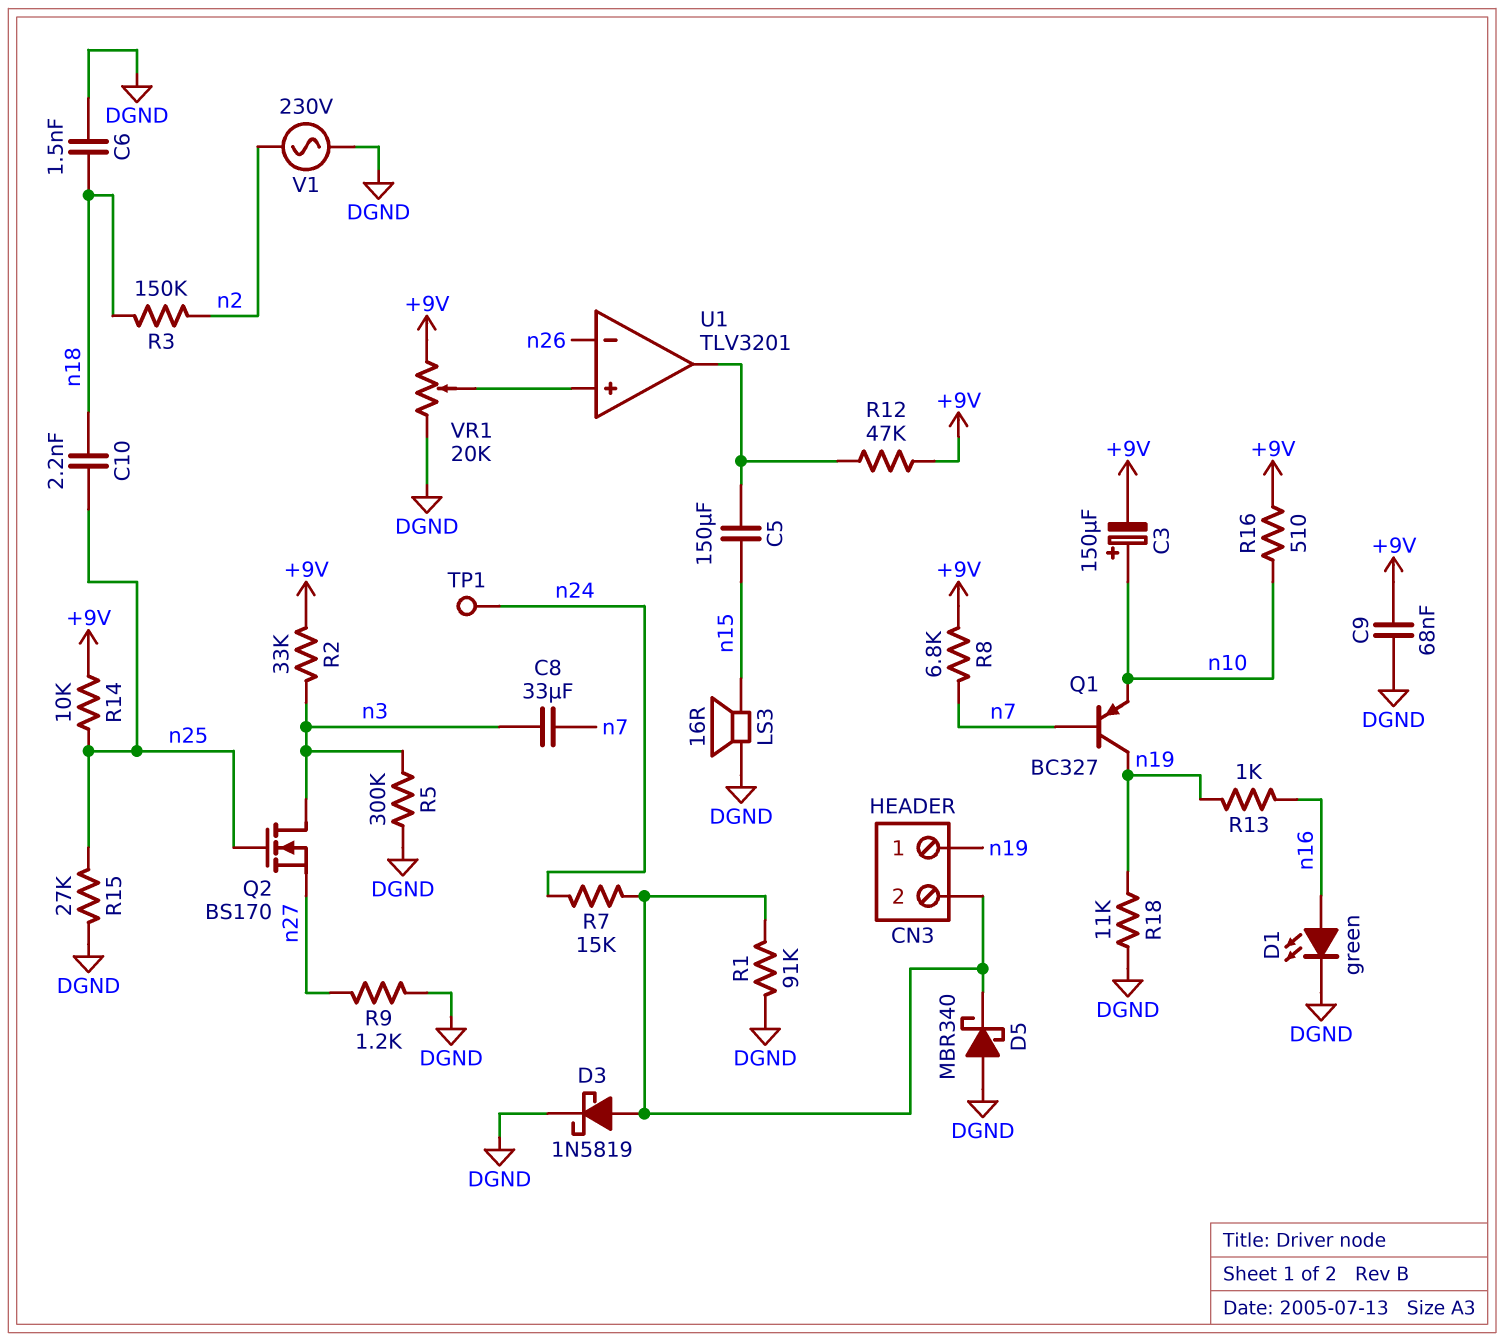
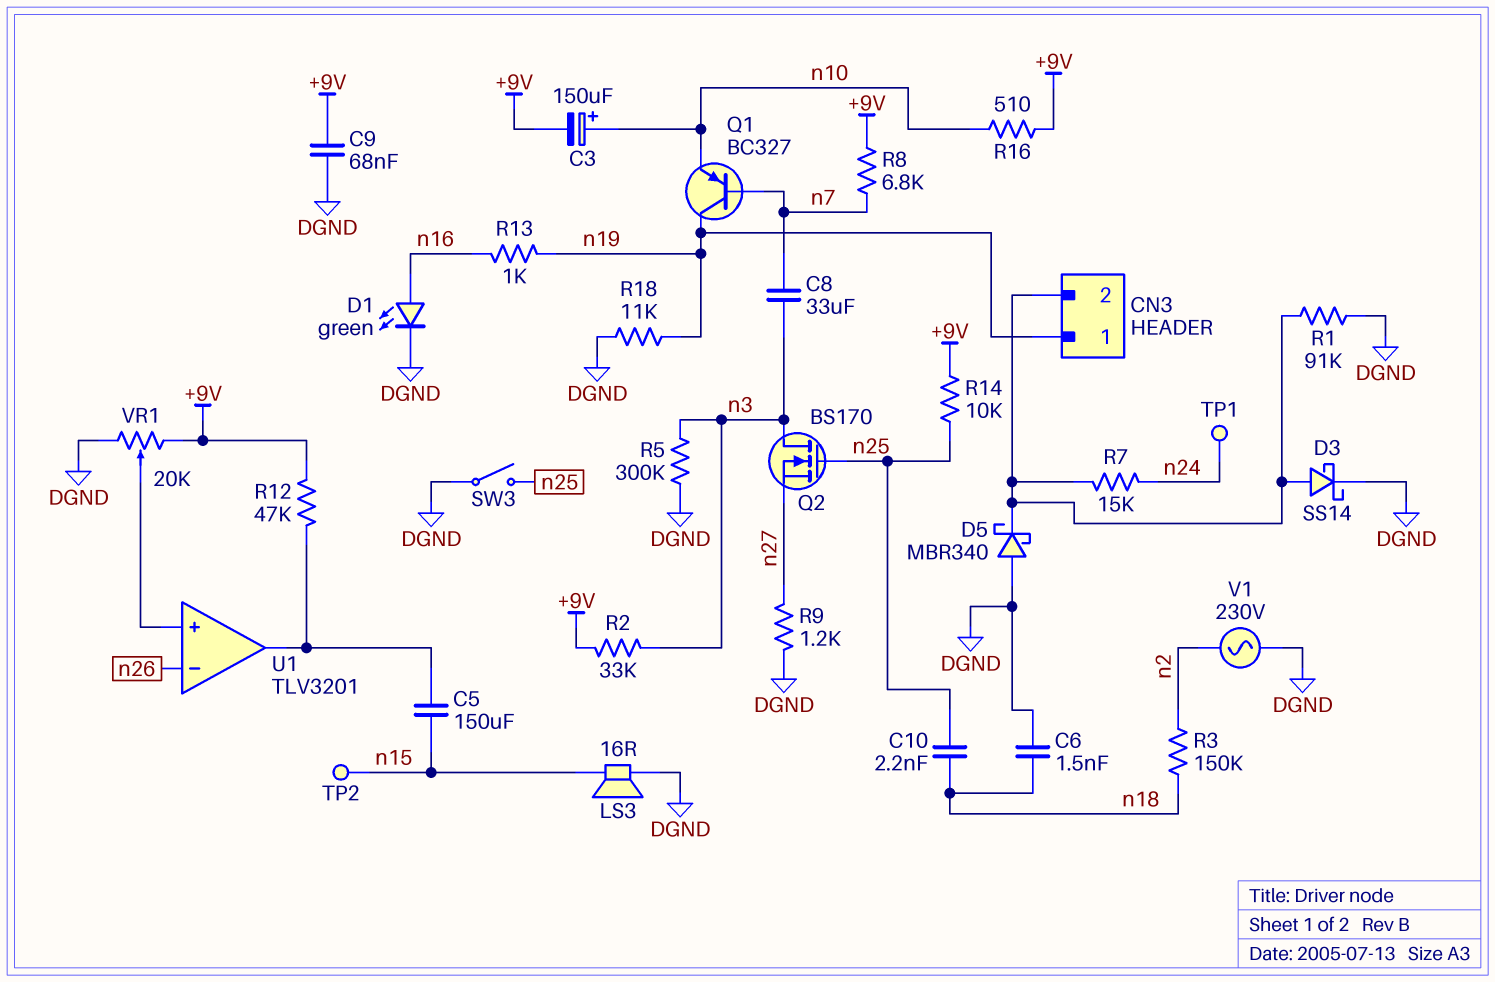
D3: schottky 1N5819 (A CN3/2, K DGND) -> schottky SS14 (A CN3/2, K DGND)
R15: 27k (DGND, n25) -> none
SW3: none -> switch (DGND, n25)
TP2: none -> test point (n15)

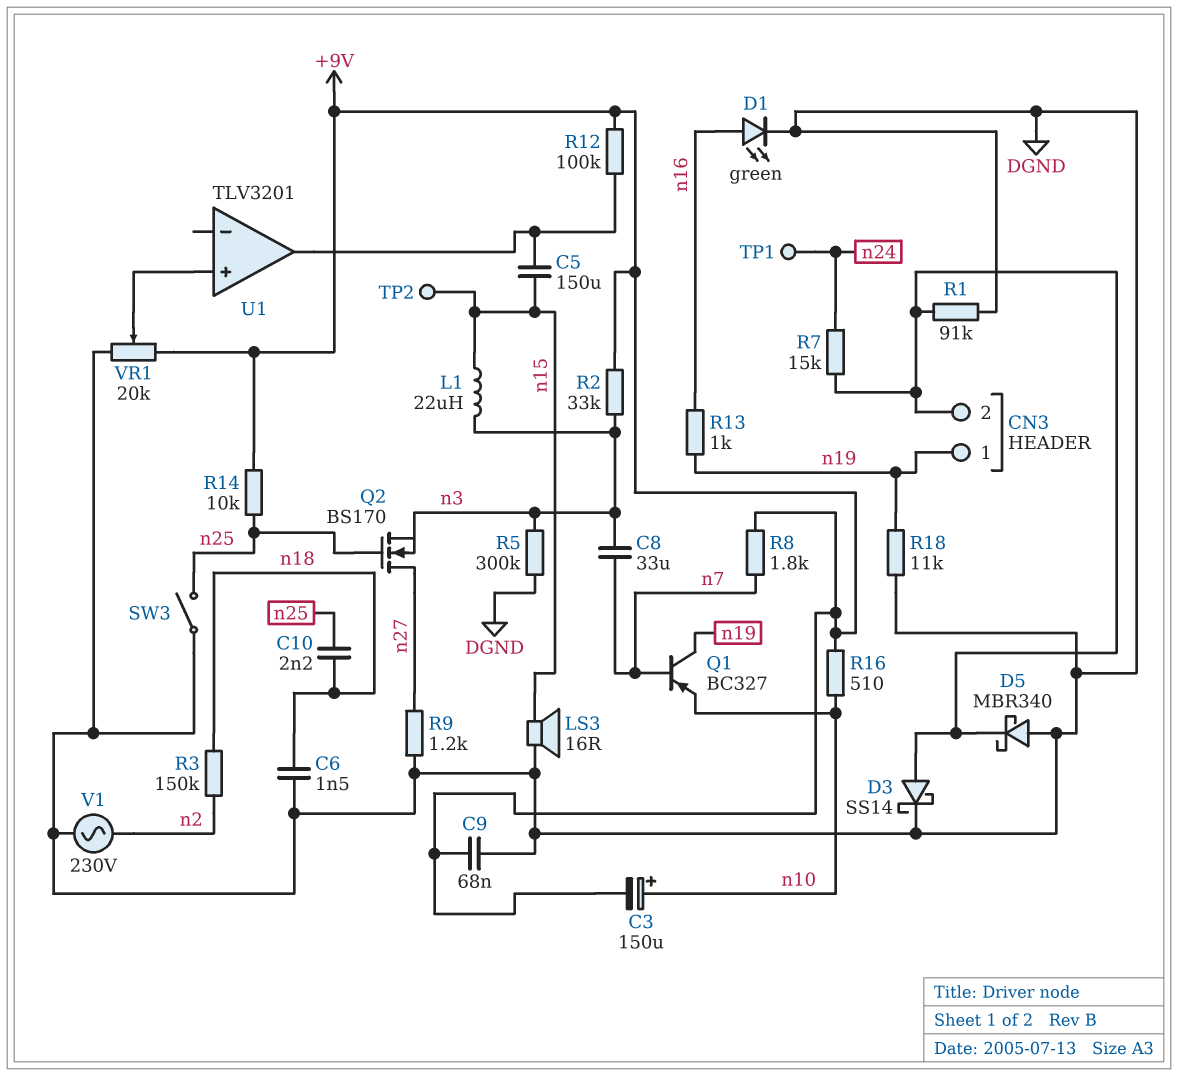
L1: none -> 22uH (n3, n15)
Q2: NMOS BS170 (G n25, D n3, S n27) -> NMOS BS170 (G n25, D n27, S n3)
R8: 6.8k (+9V, n7) -> 1.8k (+9V, n7)
R12: 47k (+9V, U1/out) -> 100k (+9V, U1/out)
U1 pin in-: n26 -> none

